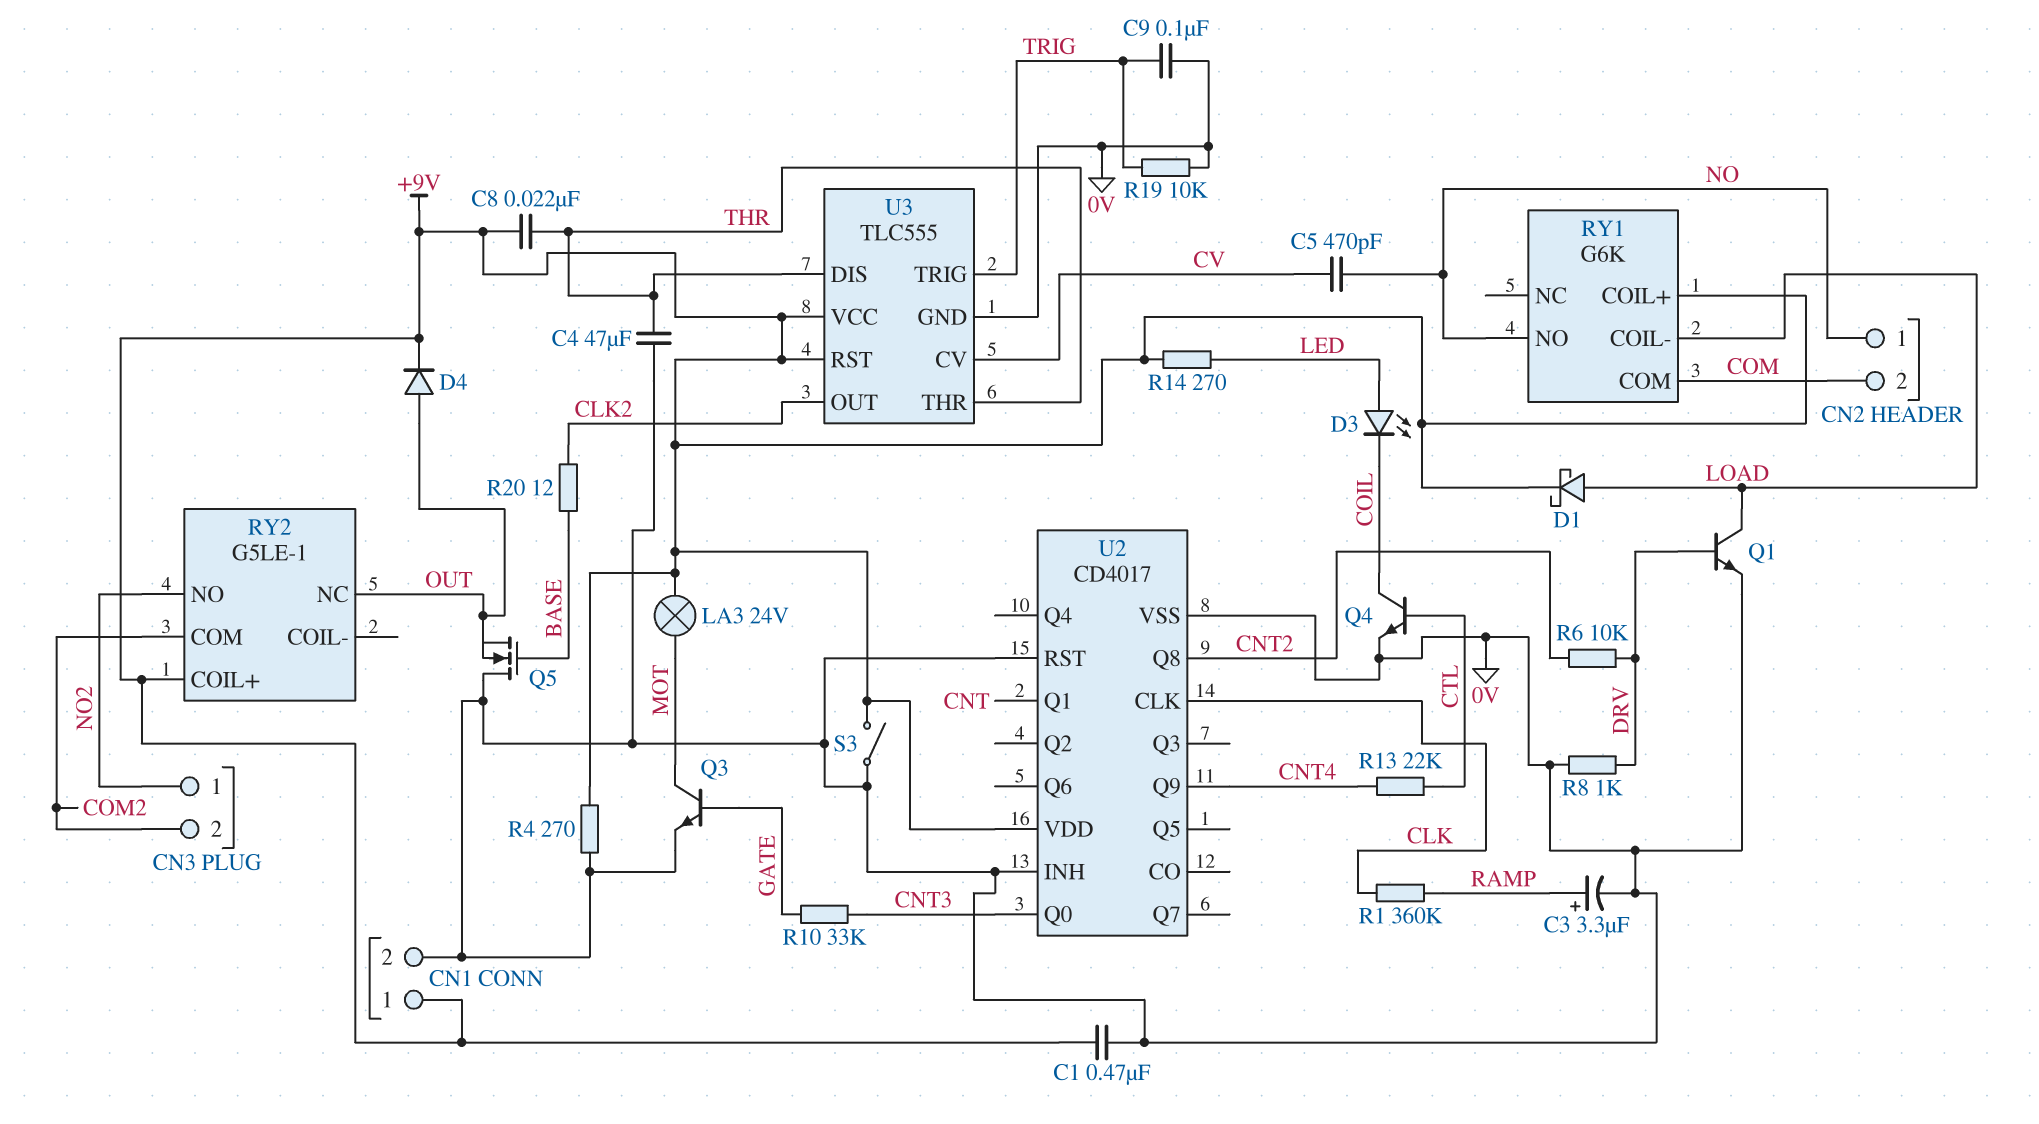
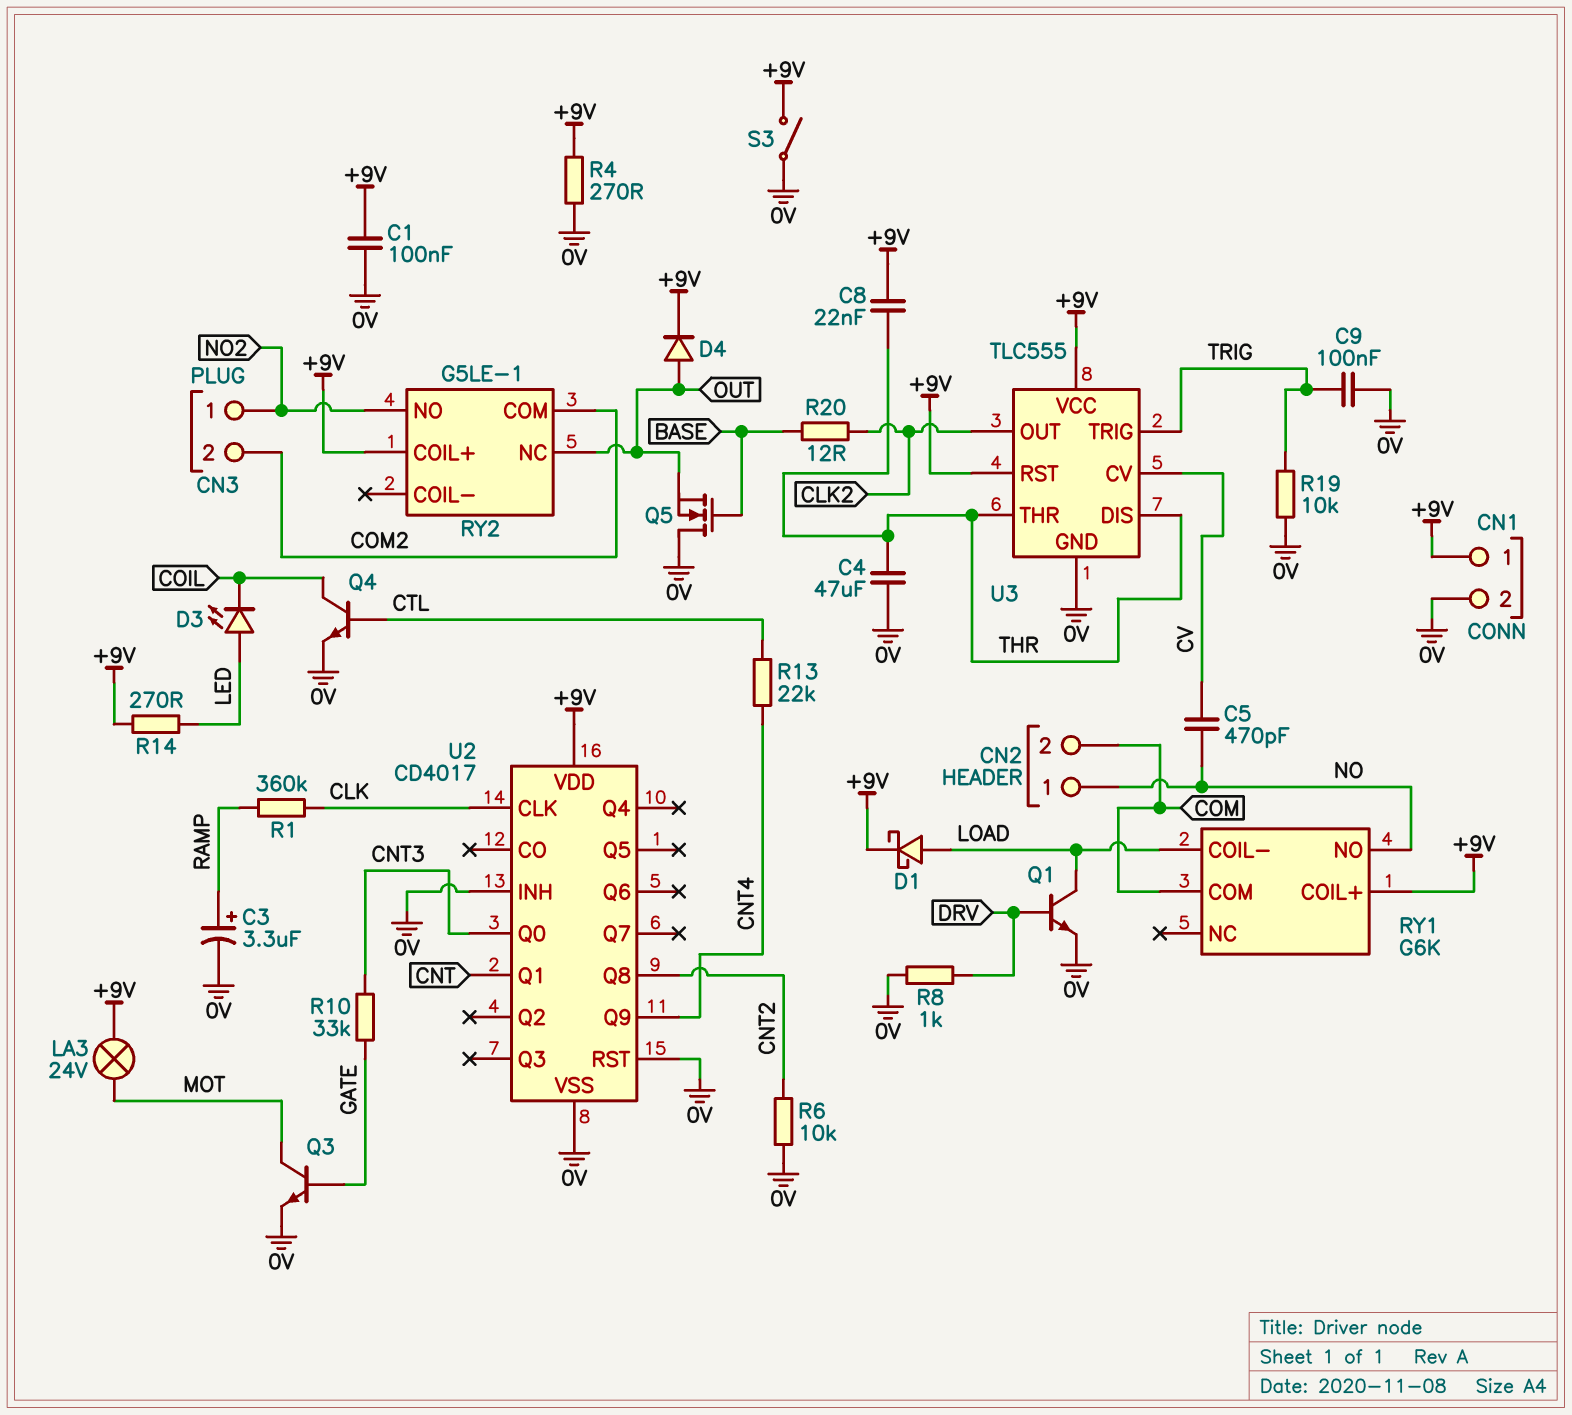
C1: 470nF (+9V, 0V) -> 100nF (+9V, 0V)
R6: 10k (CNT2, DRV) -> 10k (0V, CNT2)

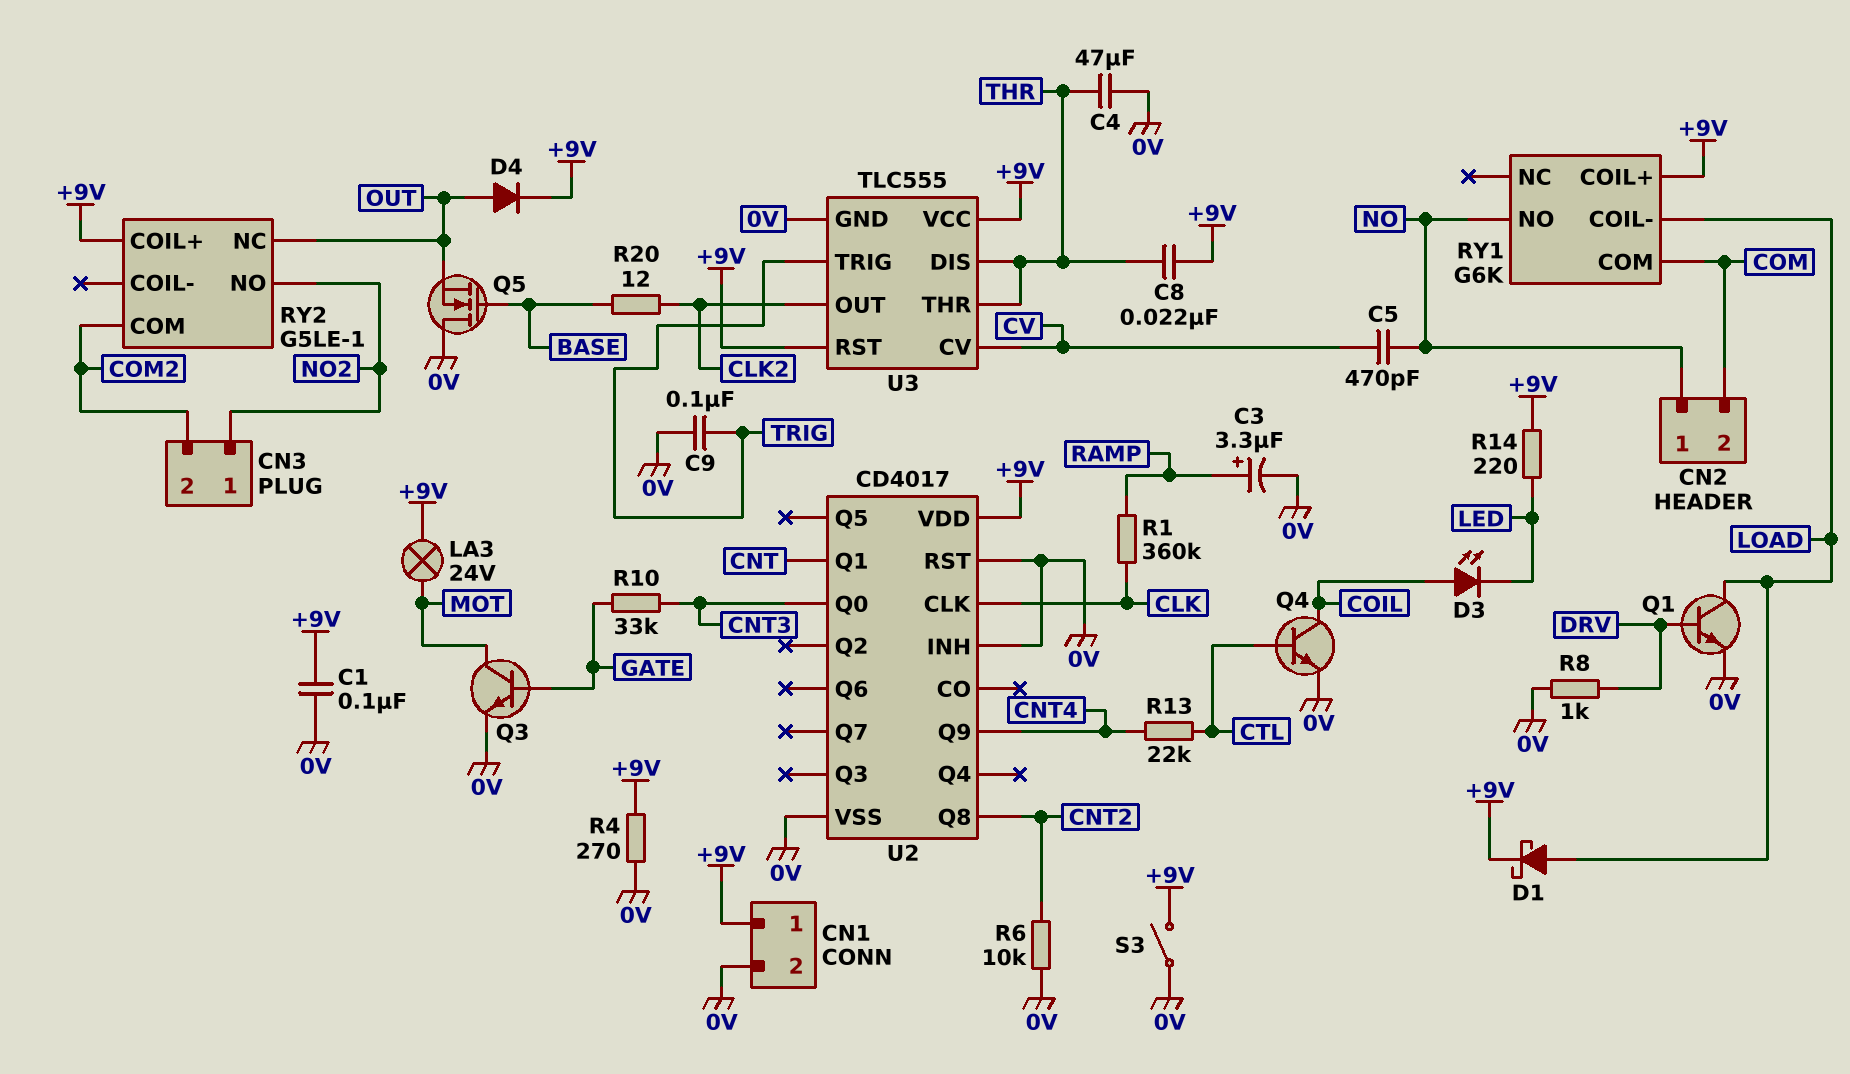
D3: LED (A LED, K COIL) -> LED (A COIL, K LED)
R14: 270 (+9V, LED) -> 220 (+9V, LED)
R19: 10k (0V, TRIG) -> none

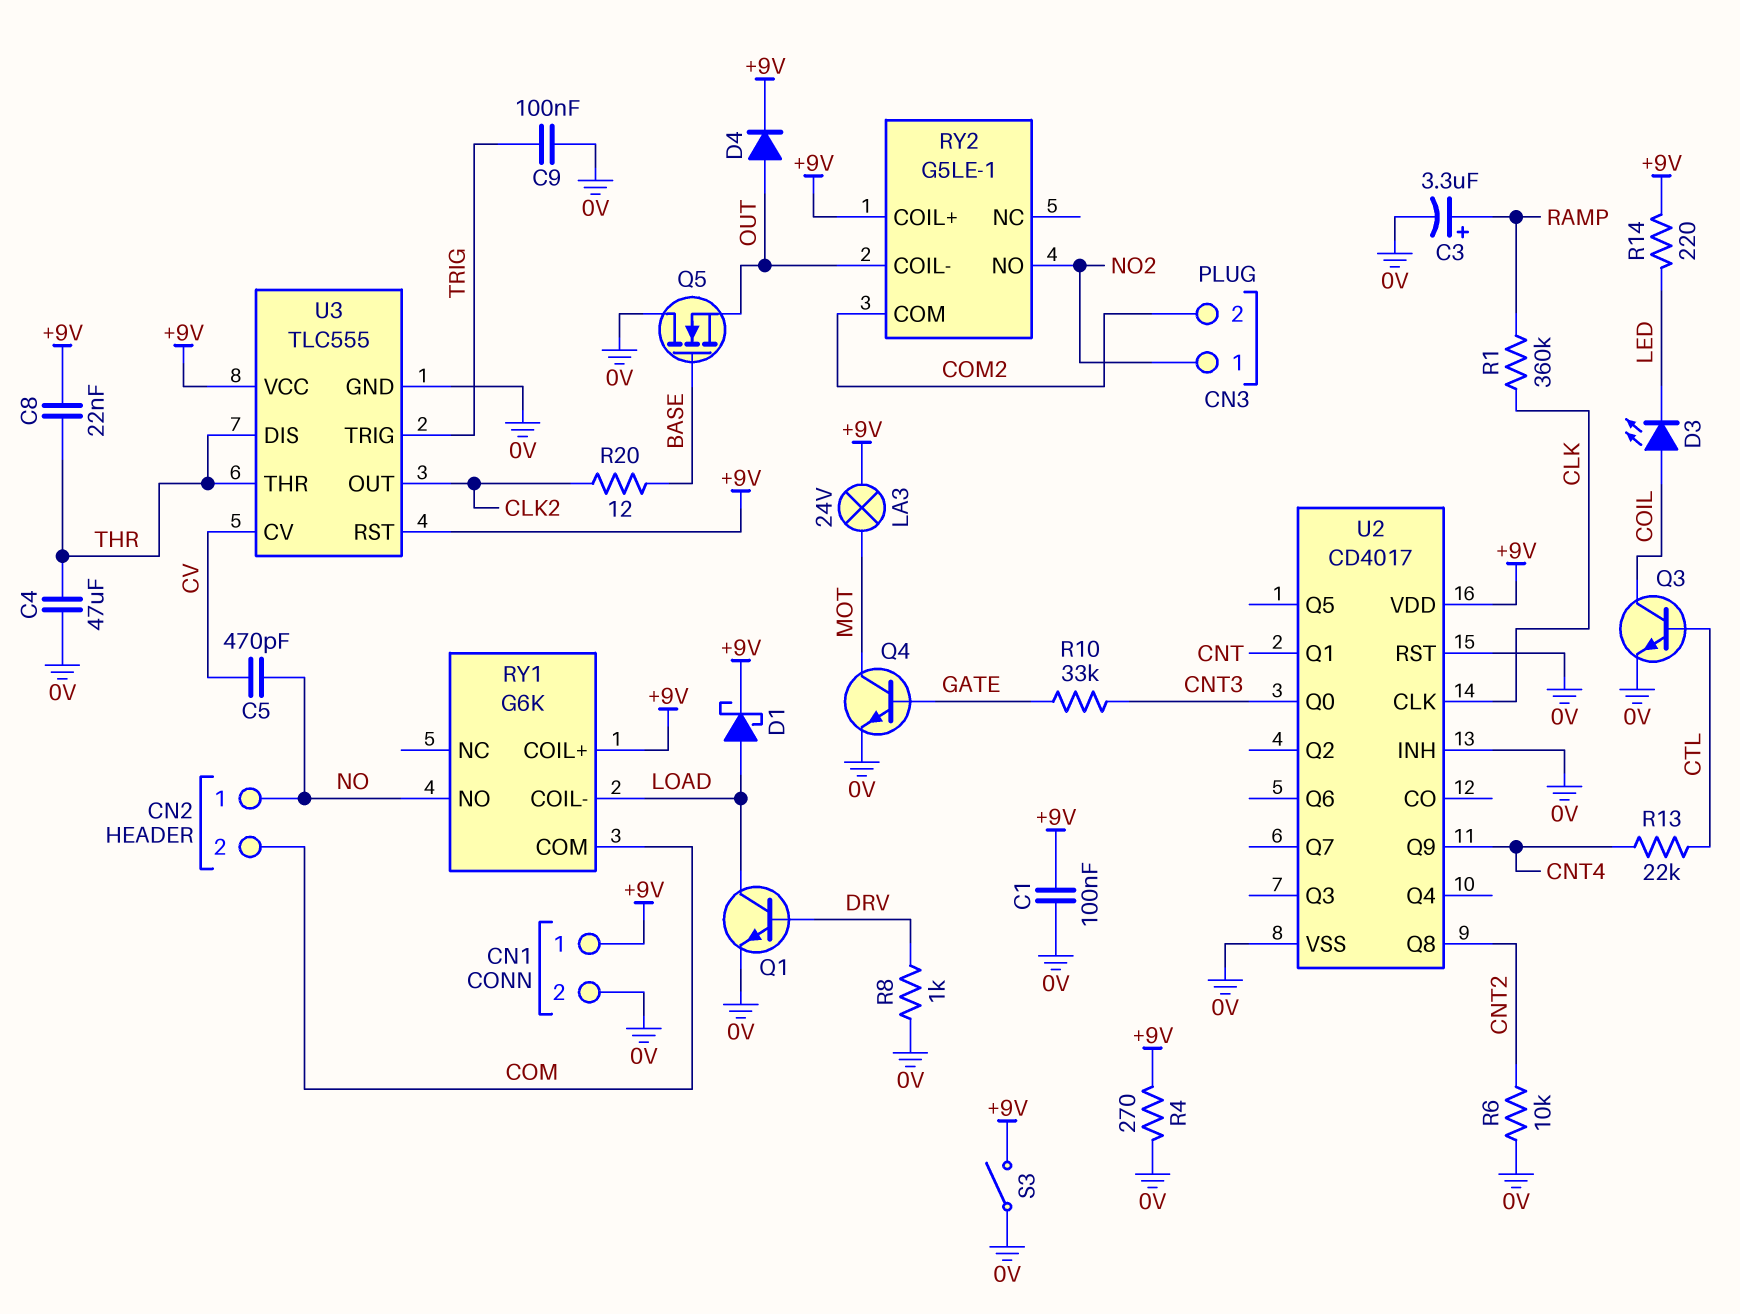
Q3: NPN (B GATE, C MOT, E 0V) -> NPN (B CTL, C COIL, E 0V)
Q4: NPN (B CTL, C COIL, E 0V) -> NPN (B GATE, C MOT, E 0V)
RY2 pin COIL-: none -> OUT
RY2 pin NC: OUT -> none

